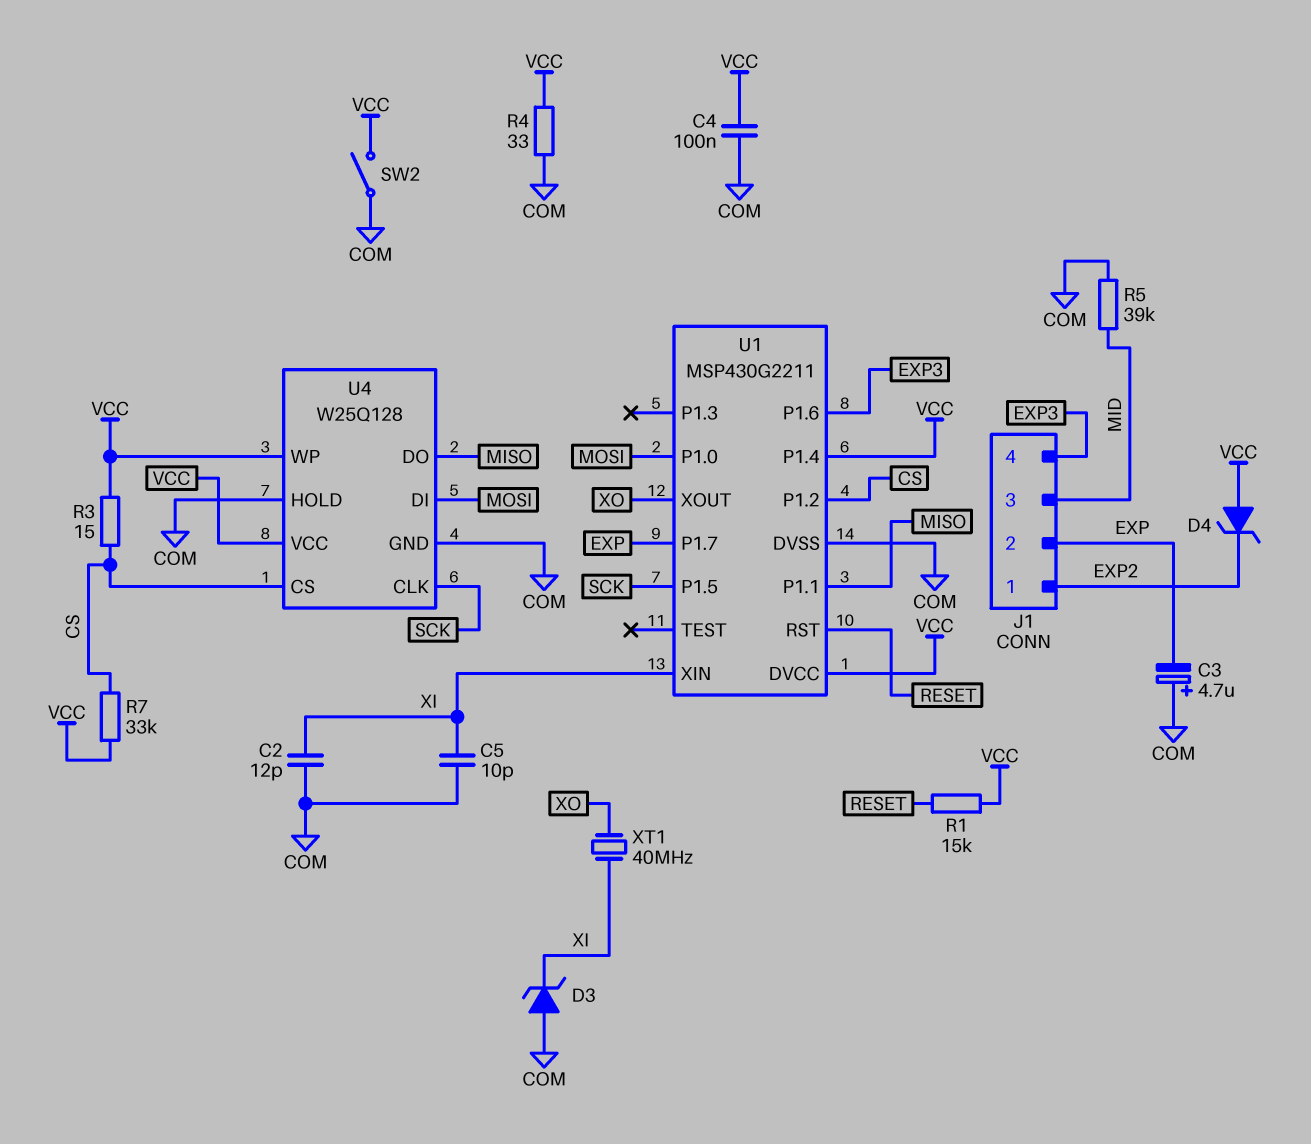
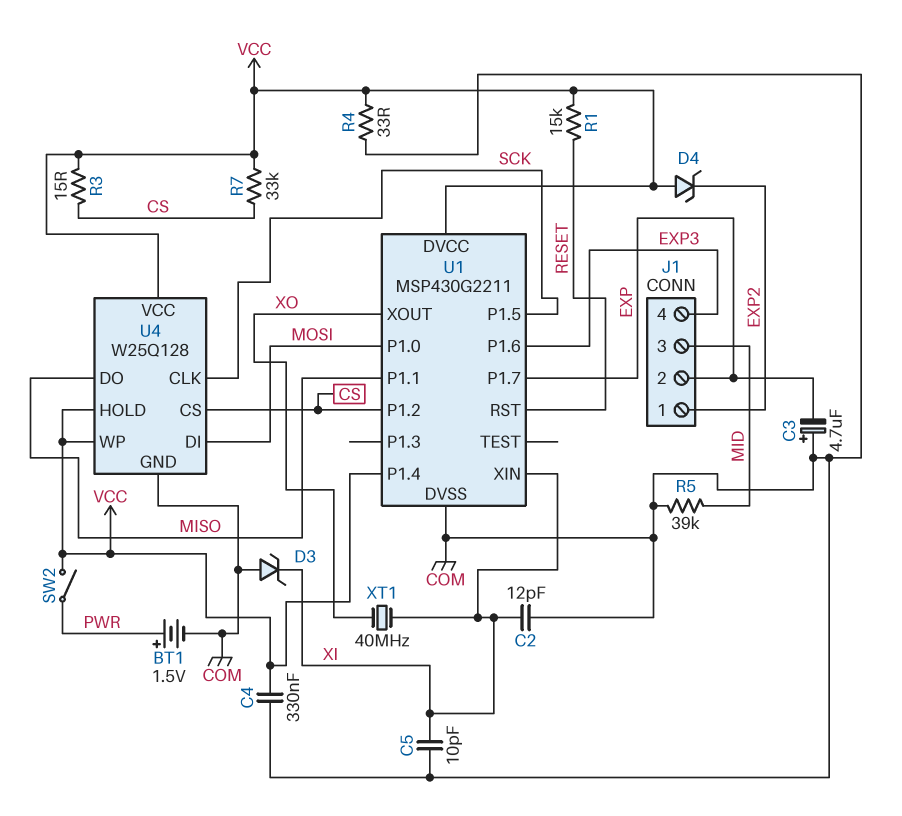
BT1: none -> 1.5V (plus PWR, minus COM)
C4: 100nF (COM, VCC) -> 330nF (COM, VCC)
SW2: switch (COM, VCC) -> switch (PWR, VCC)
U4 pin HOLD: COM -> VCC

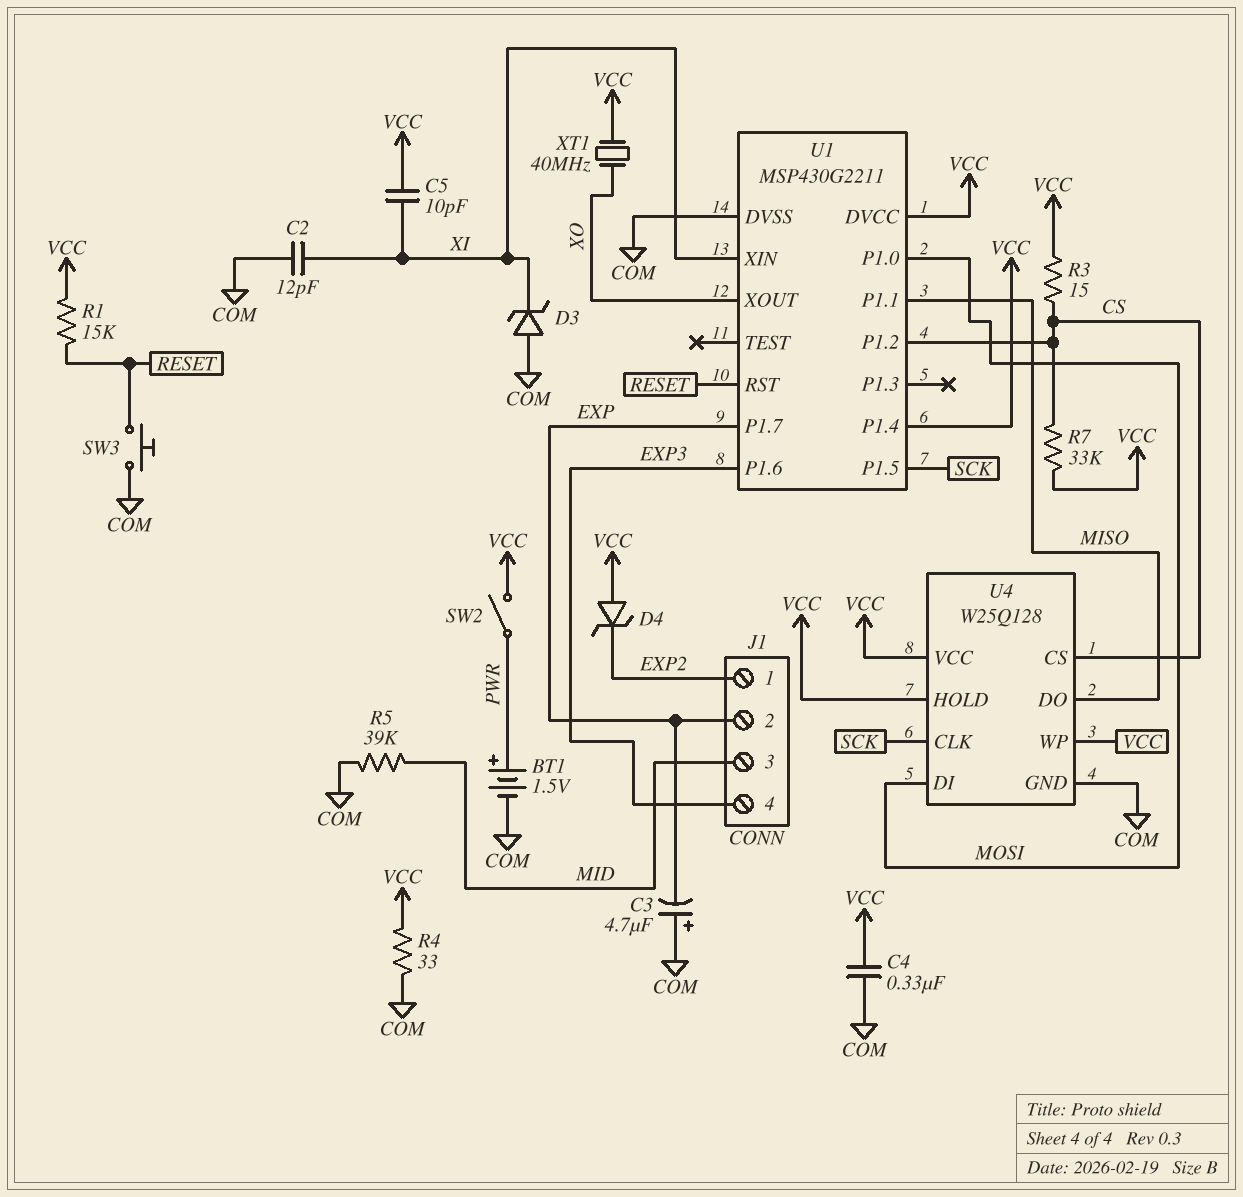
C5: 10pF (COM, XI) -> 10pF (VCC, XI)
SW3: none -> button (COM, RESET)
XT1: 40MHz (XI, XO) -> 40MHz (VCC, XO)

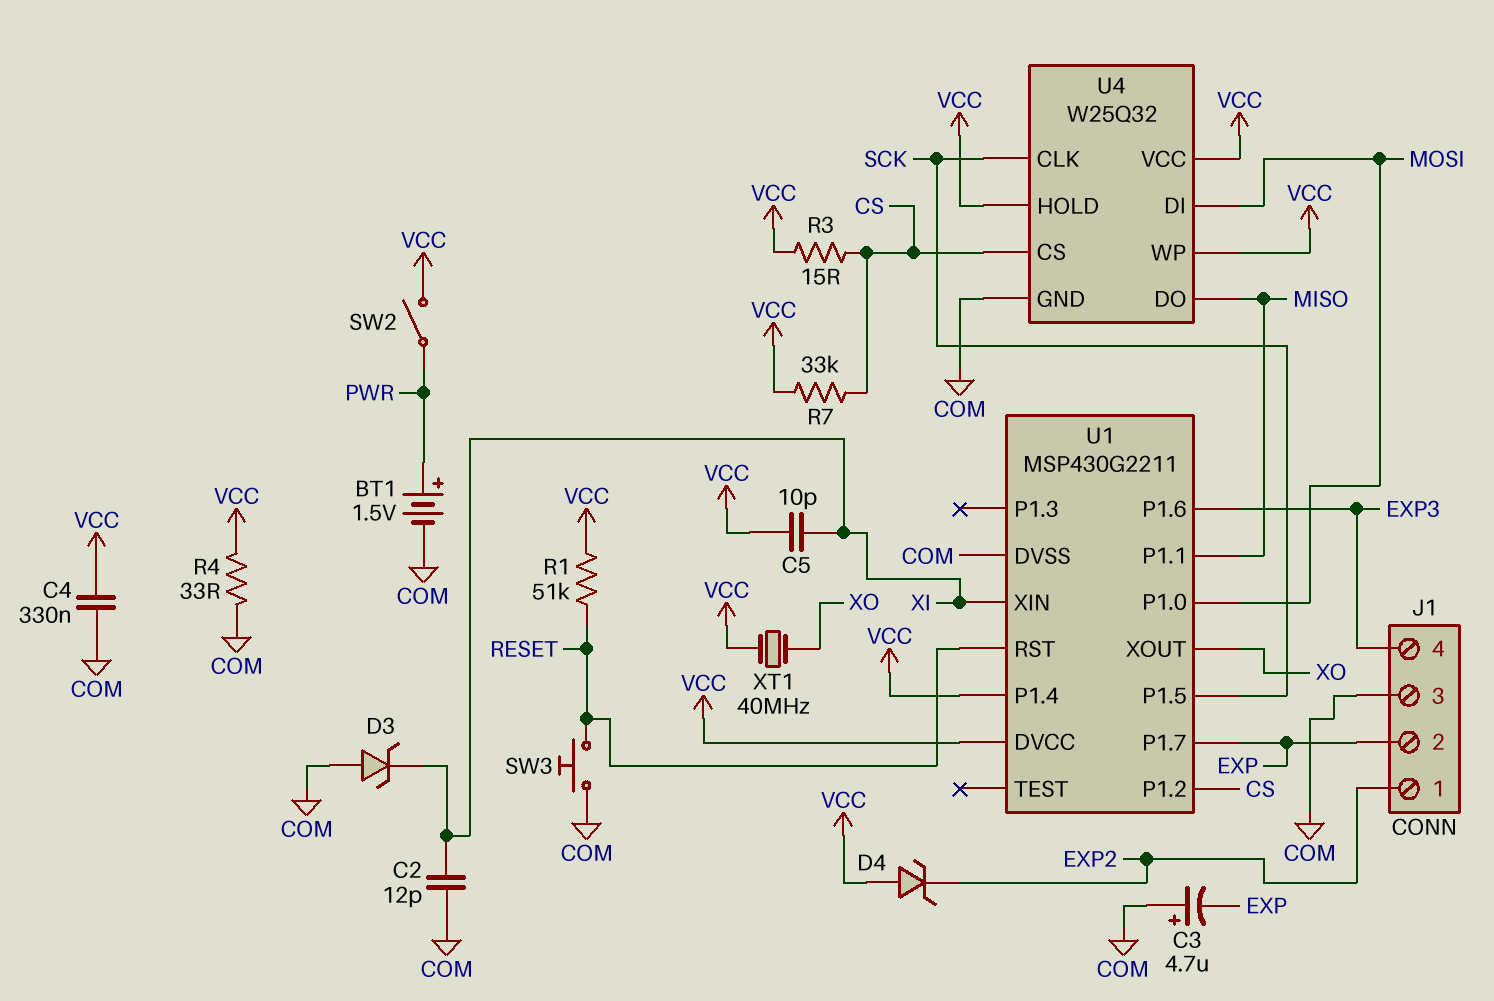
J1 pin 3: MID -> COM
R1: 15k (RESET, VCC) -> 51k (RESET, VCC)
R5: 39k (COM, MID) -> none
U4: W25Q128 -> W25Q32

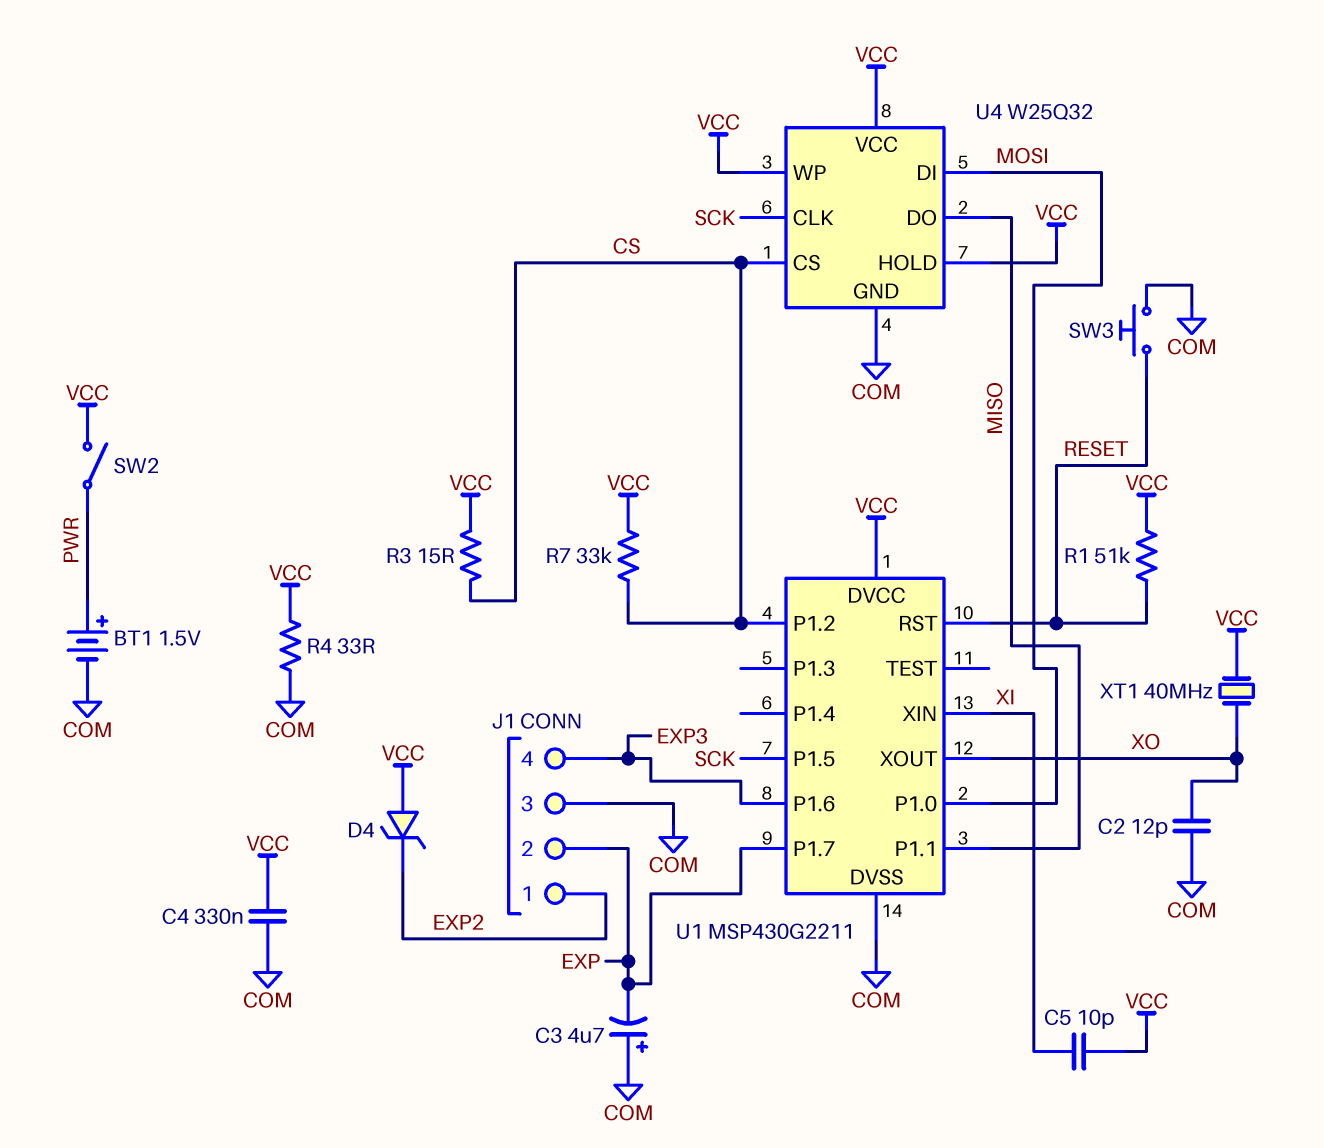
C2: 12pF (COM, XI) -> 12pF (COM, XO)
D3: zener (A COM, K XI) -> none
U1 pin P1.4: VCC -> none

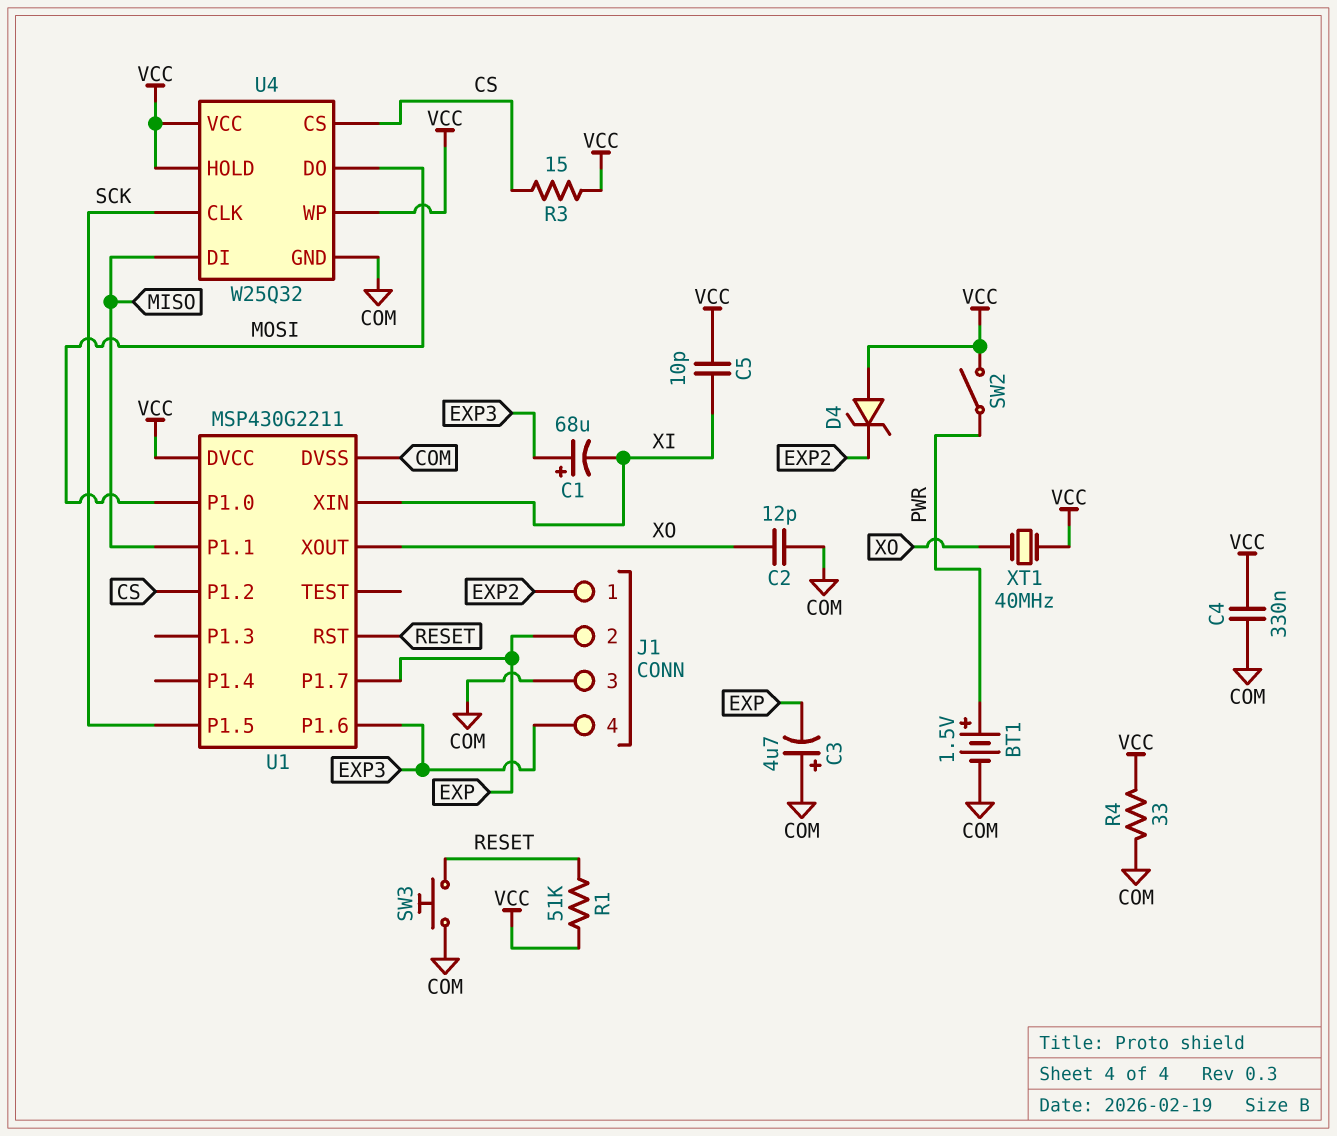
C1: none -> 68uF (plus EXP3, minus XI)
R7: 33k (CS, VCC) -> none
U4 pin DI: MOSI -> MISO
U4 pin DO: MISO -> MOSI

